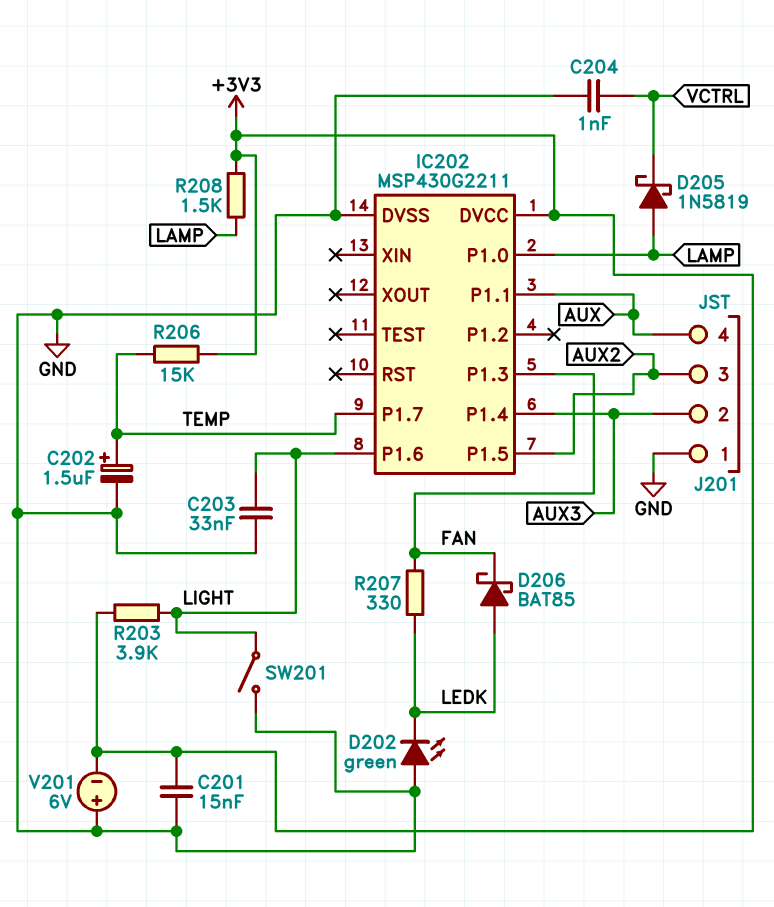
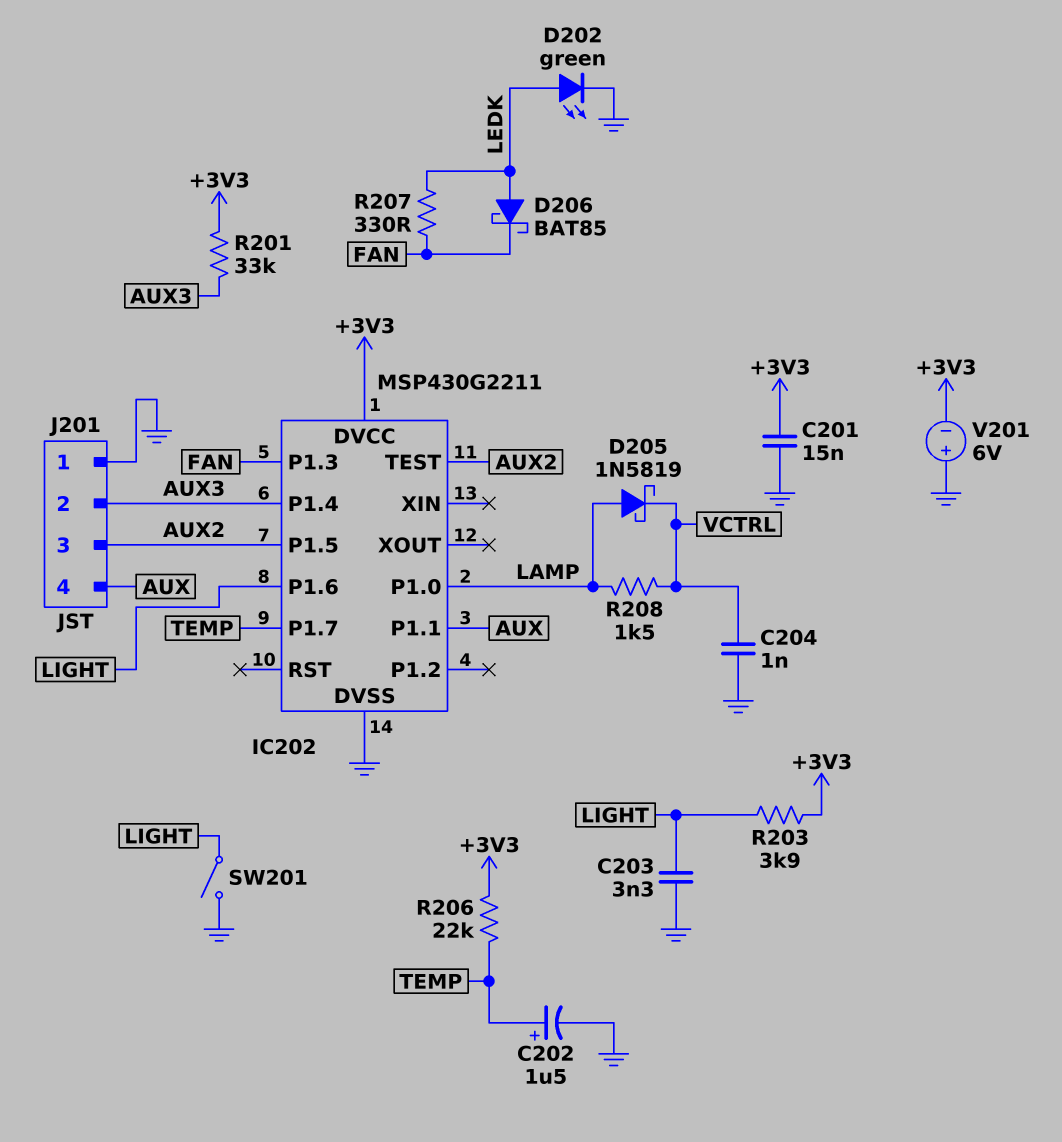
C203: 33nF (GND, LIGHT) -> 3.3nF (GND, LIGHT)
D202: LED green (A GND, K LEDK) -> LED green (A LEDK, K GND)
IC202 pin TEST: none -> AUX2
R201: none -> 33k (+3V3, AUX3)
R206: 15k (+3V3, TEMP) -> 22k (+3V3, TEMP)
R208: 1.5k (+3V3, LAMP) -> 1.5k (LAMP, VCTRL)

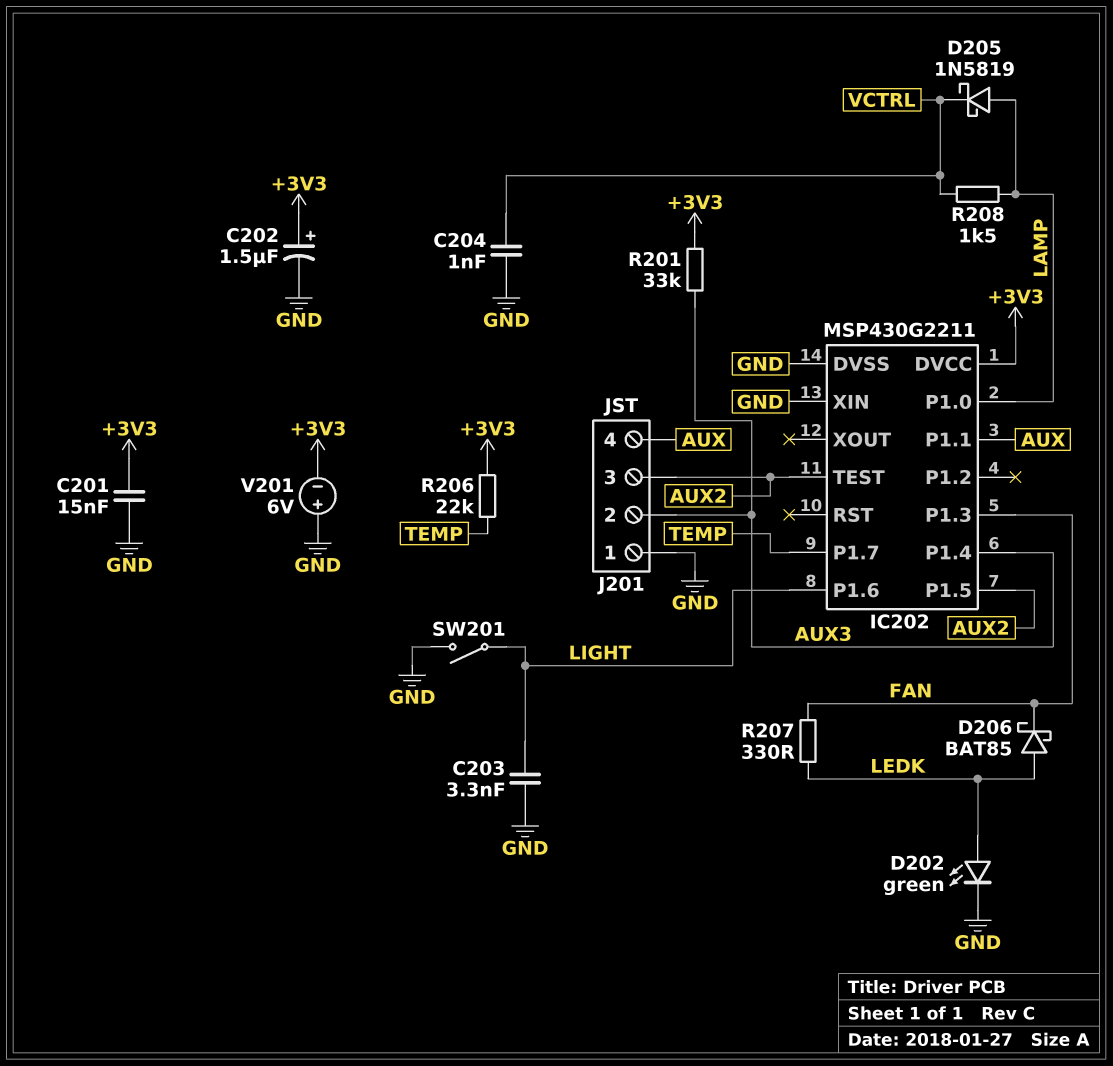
C202: 1.5uF (plus TEMP, minus GND) -> 1.5uF (plus +3V3, minus GND)
IC202 pin XIN: none -> GND
R203: 3.9k (+3V3, LIGHT) -> none

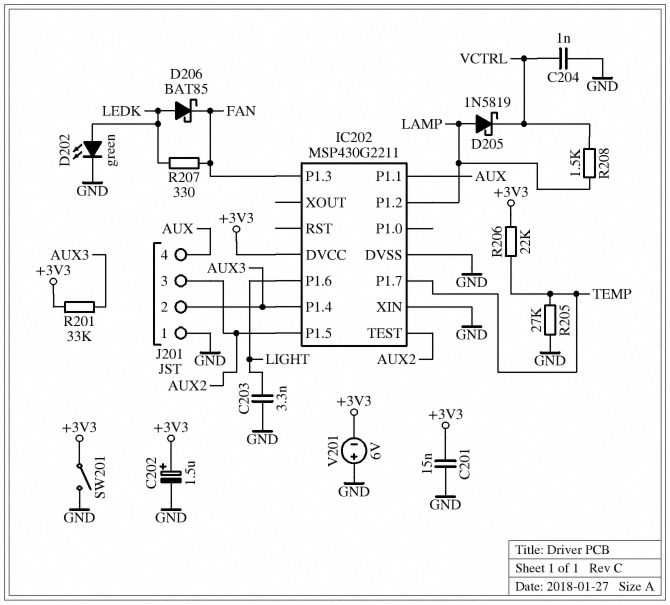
IC202 pin P1.0: LAMP -> none
IC202 pin P1.2: none -> LAMP
R205: none -> 27k (GND, TEMP)
SW201: switch (GND, LIGHT) -> switch (+3V3, GND)

